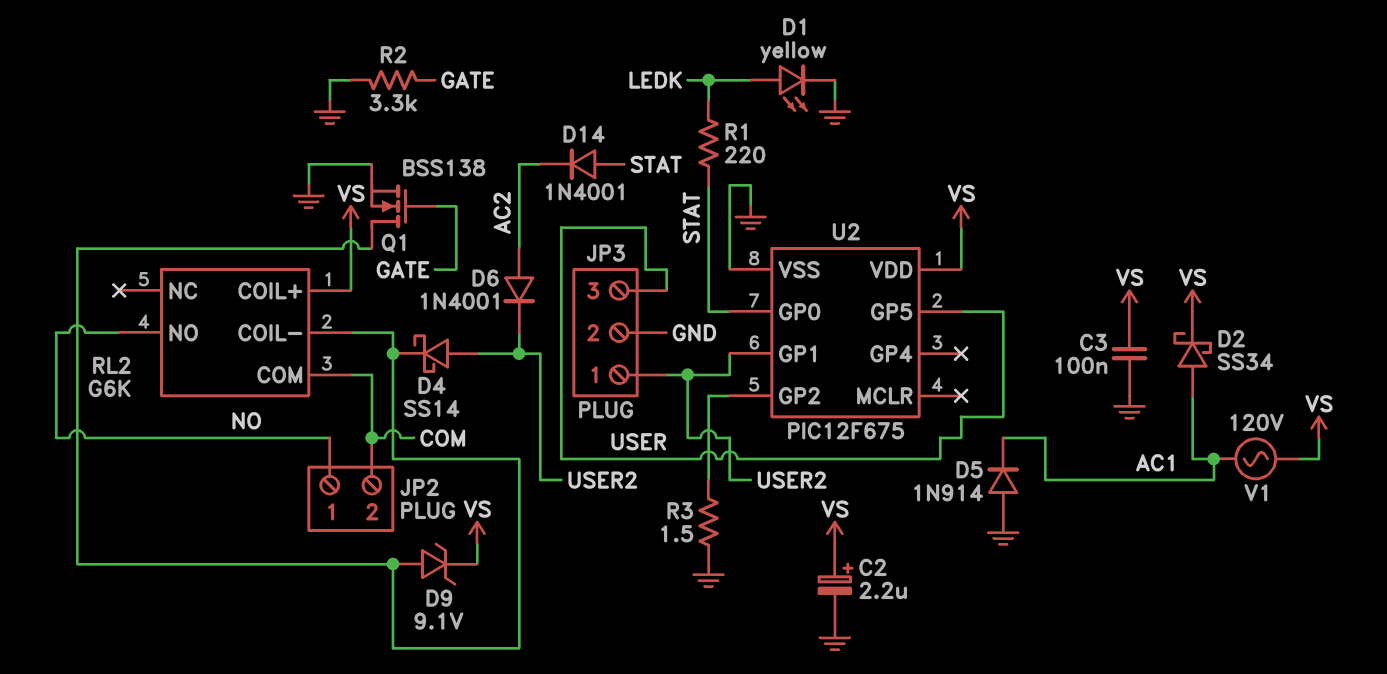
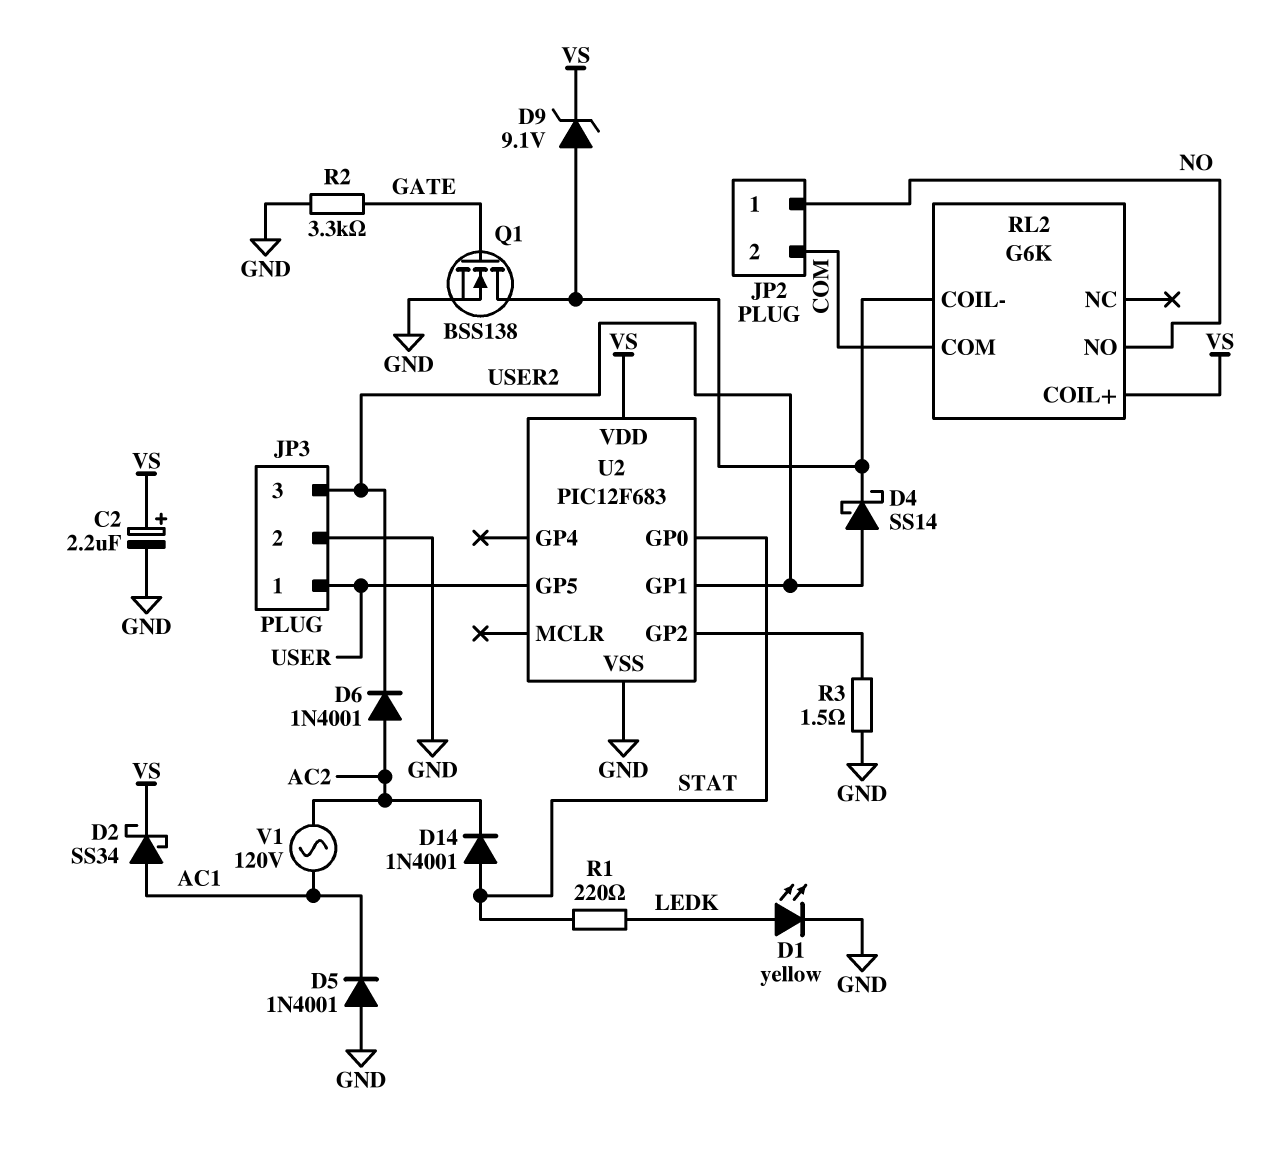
C3: 100nF (GND, VS) -> none
D5: diode 1N914 (A GND, K AC1) -> diode 1N4001 (A GND, K AC1)
JP3 pin 1: USER2 -> USER
JP3 pin 3: USER -> USER2
U2: PIC12F675 -> PIC12F683
V1: AC 120V (AC1, VS) -> AC 120V (AC1, AC2)

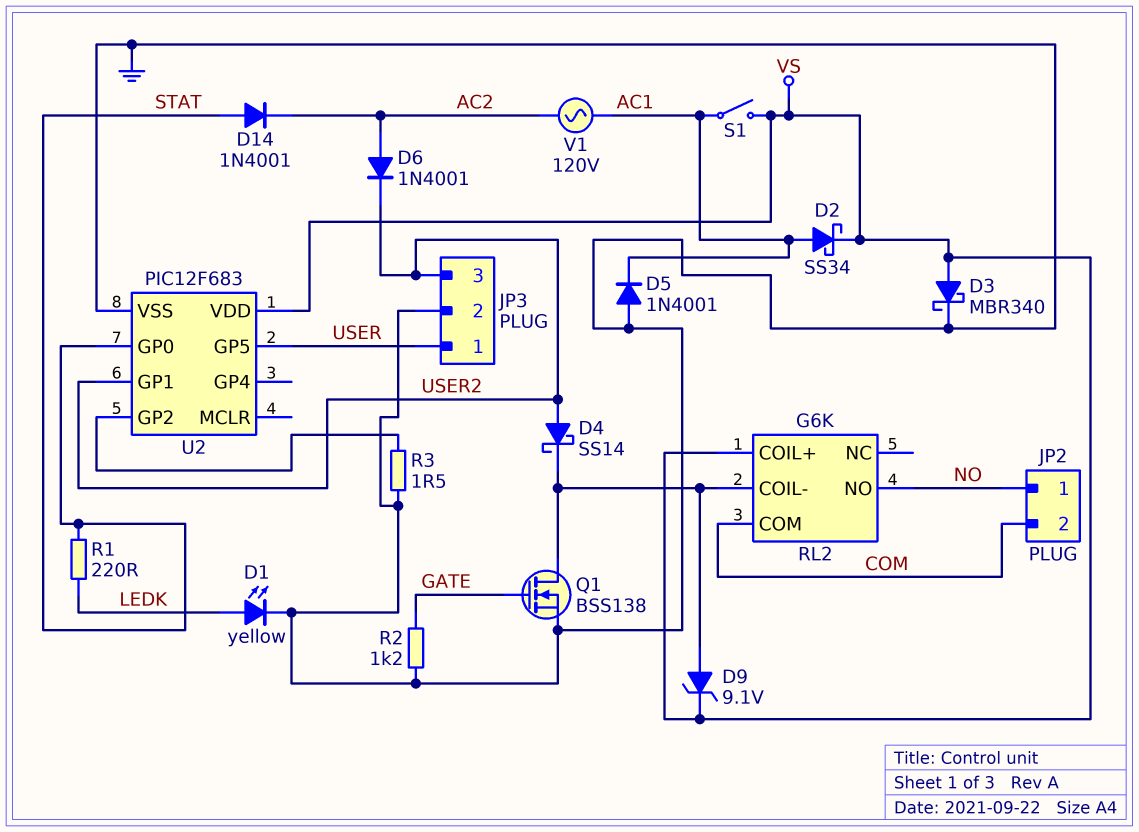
C2: 2.2uF (plus VS, minus GND) -> none
D3: none -> schottky MBR340 (A VS, K GND)
R2: 3.3k (GATE, GND) -> 1.2k (GATE, GND)
S1: none -> switch (AC1, VS)

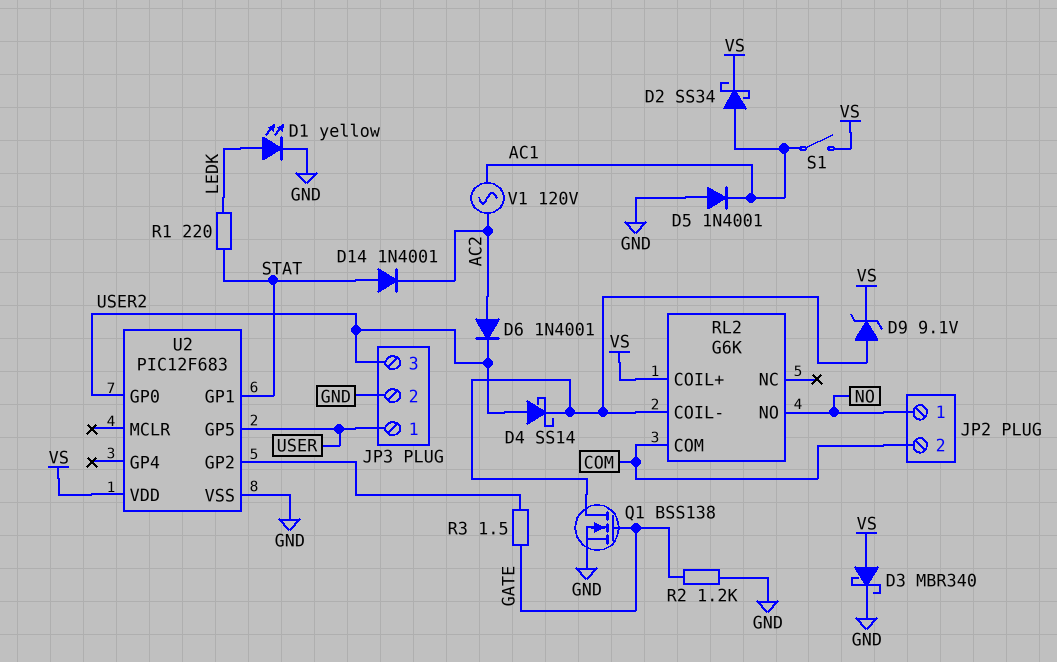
R3: 1.5 (GND, U2/GP2) -> 1.5 (GATE, U2/GP2)
U2 pin GP0: STAT -> USER2
U2 pin GP1: USER2 -> STAT

